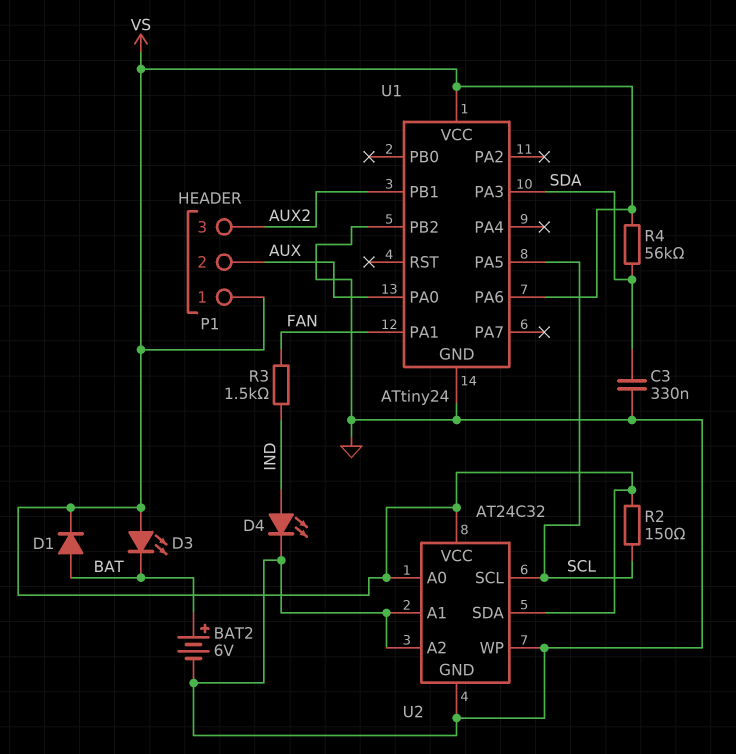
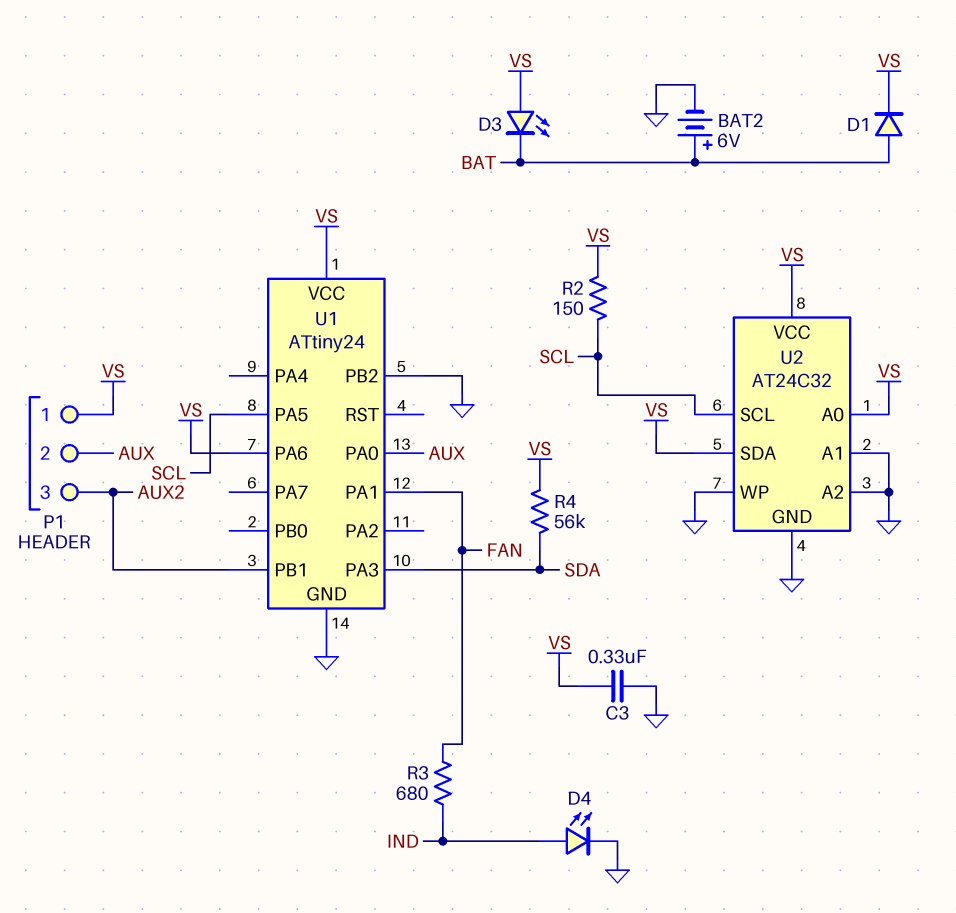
C3: 330nF (GND, SDA) -> 330nF (GND, VS)
R3: 1.5k (FAN, IND) -> 680 (FAN, IND)

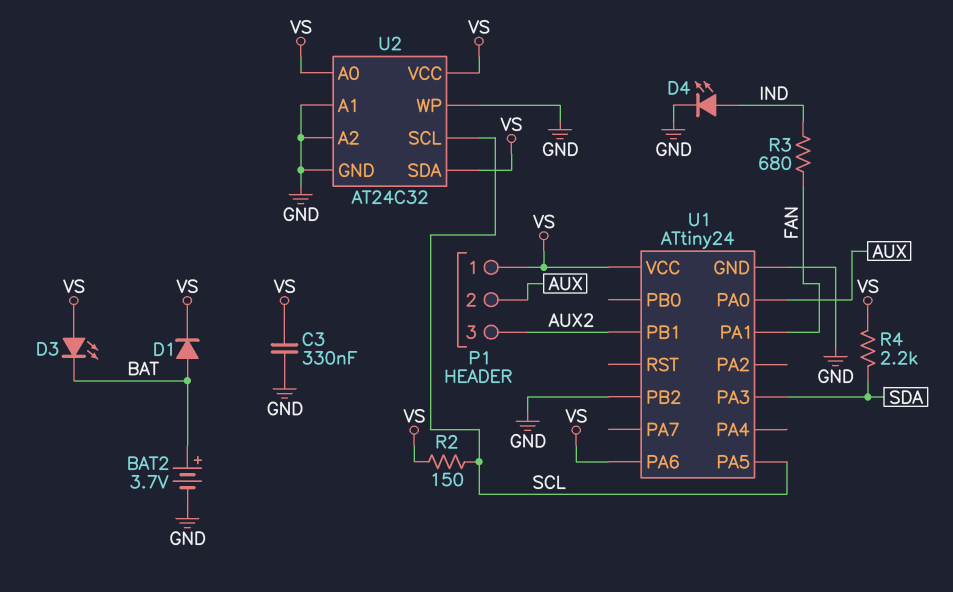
BAT2: 6V (plus BAT, minus GND) -> 3.7V (plus BAT, minus GND)
R4: 56k (SDA, VS) -> 2.2k (SDA, VS)

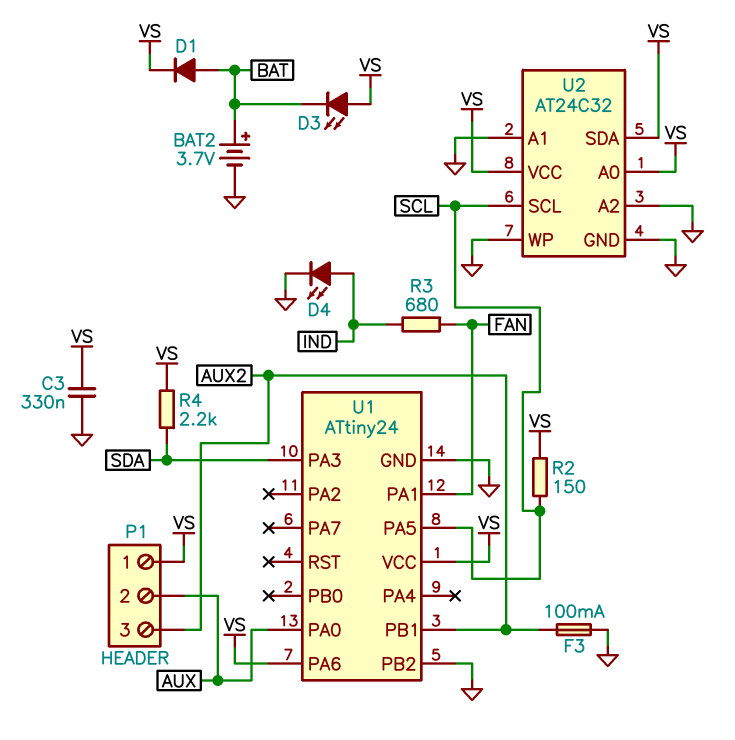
F3: none -> 100mA (AUX2, GND)

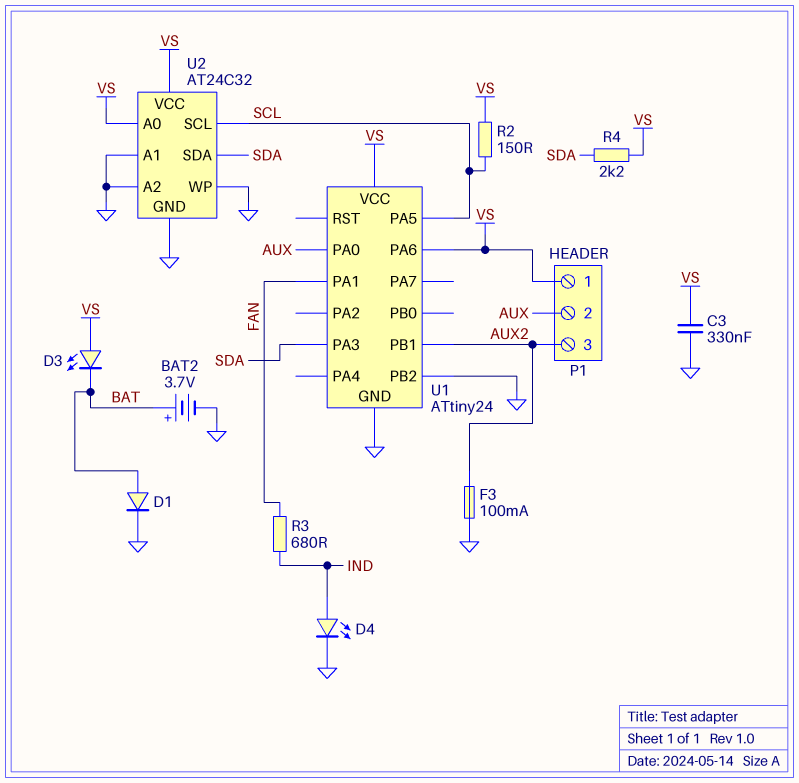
D1: diode (A BAT, K VS) -> diode (A BAT, K GND)
U2 pin SDA: VS -> SDA

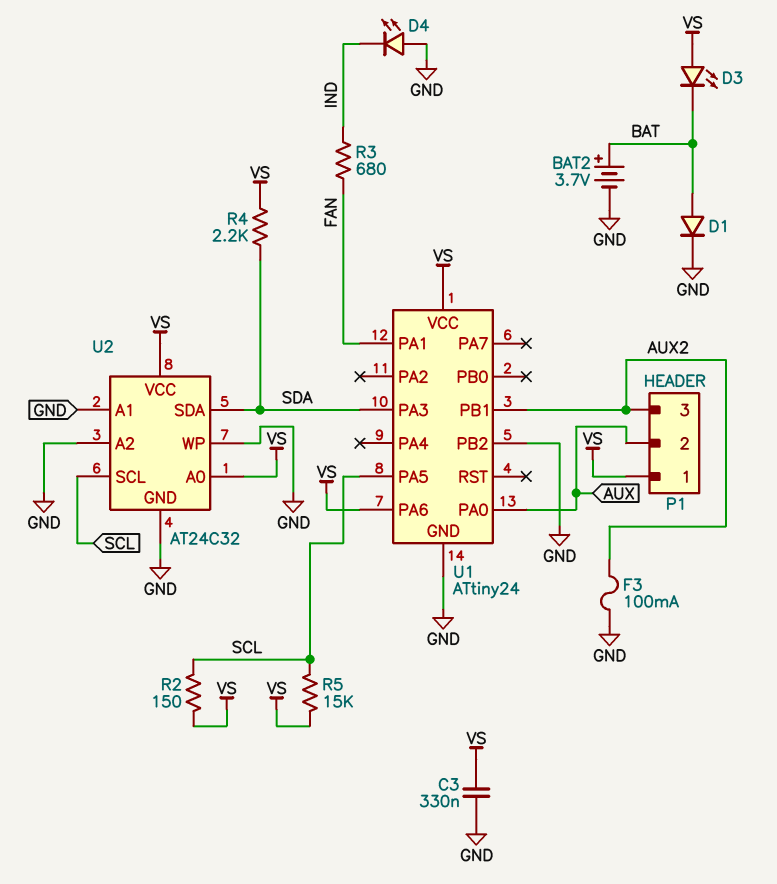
D4: LED (A IND, K GND) -> LED (A GND, K IND)
R5: none -> 15k (SCL, VS)

